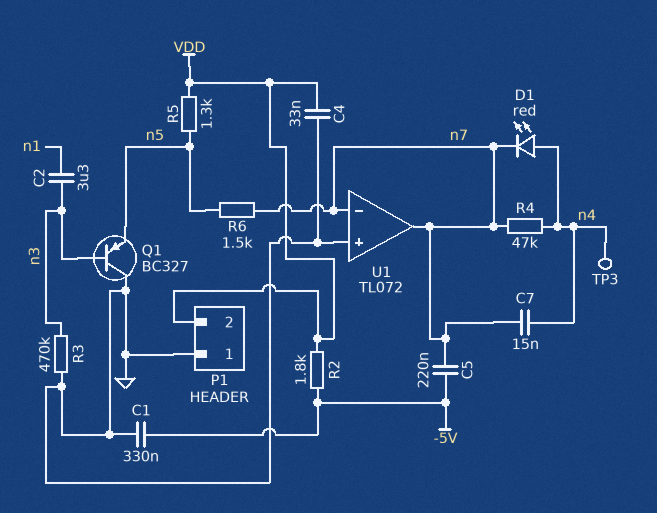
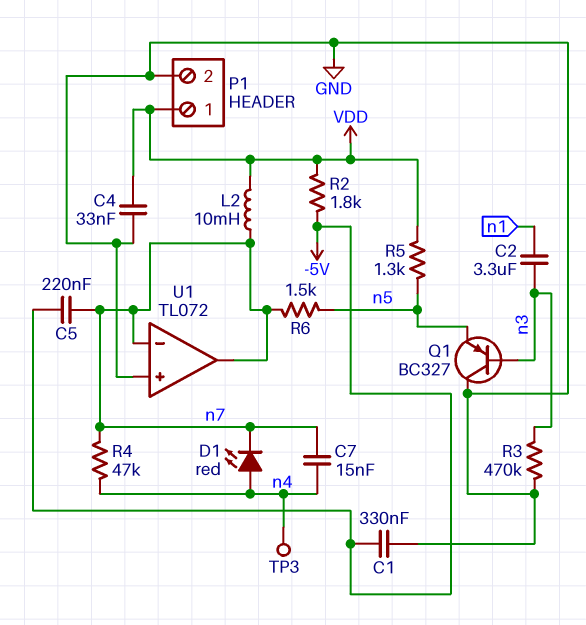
L2: none -> 10mH (VDD, n7)
P1 pin 1: GND -> VDD
P1 pin 2: VDD -> GND

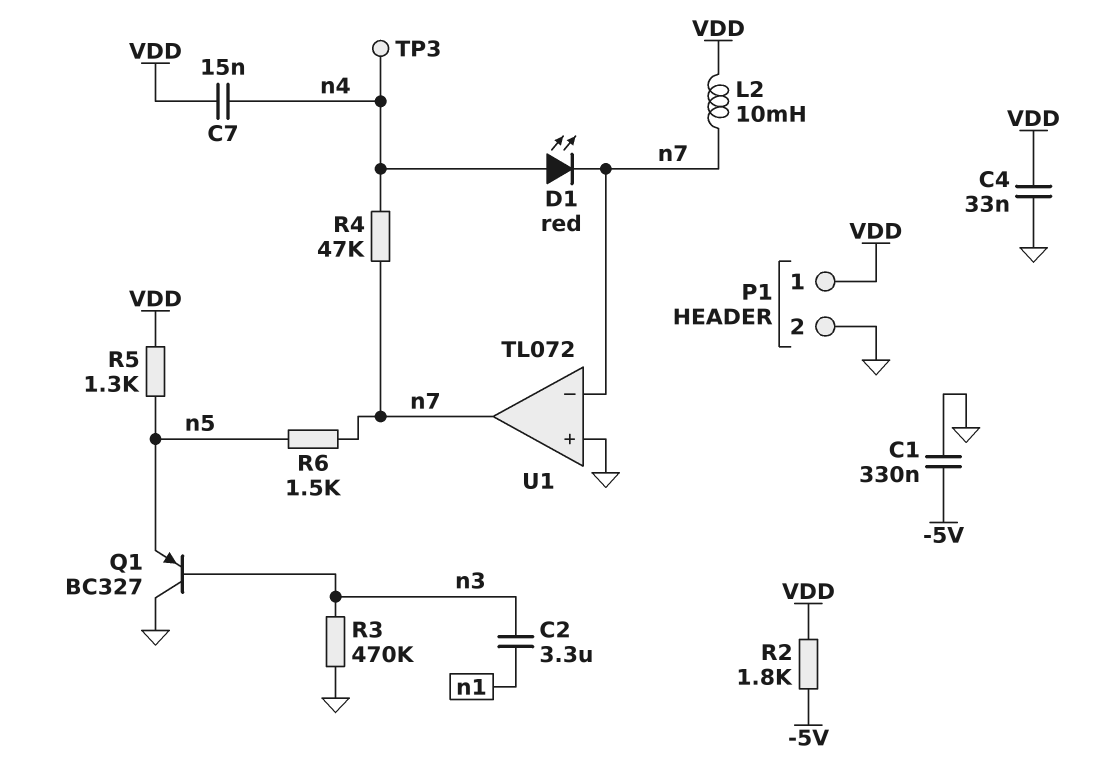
C5: 220nF (-5V, n7) -> none
C7: 15nF (n4, n7) -> 15nF (VDD, n4)

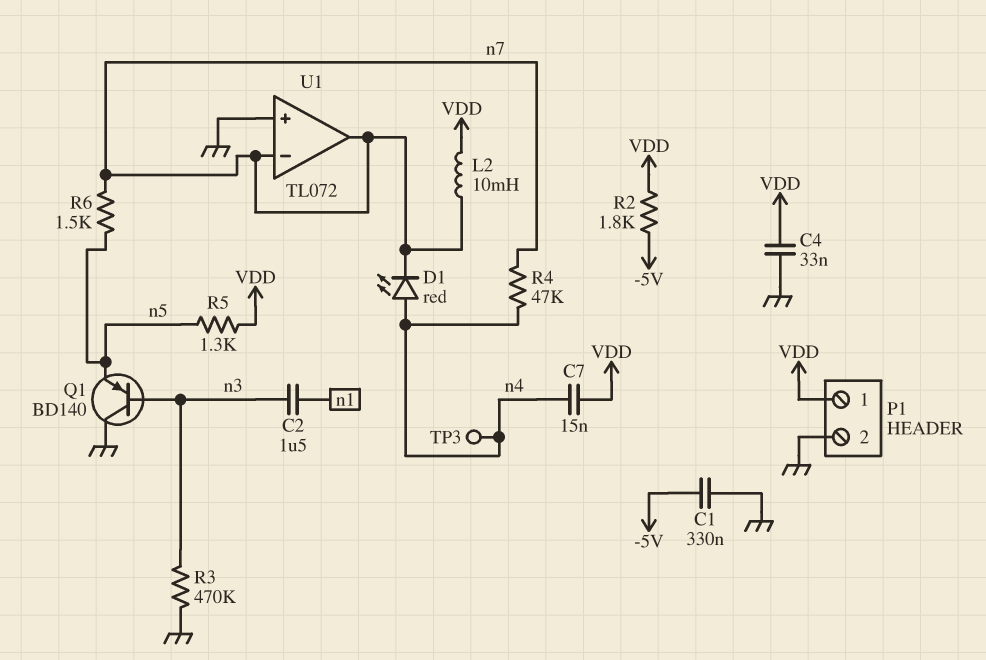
C2: 3.3uF (n1, n3) -> 1.5uF (n1, n3)
Q1: PNP BC327 (B n3, C GND, E n5) -> PNP BD140 (B n3, C GND, E n5)

